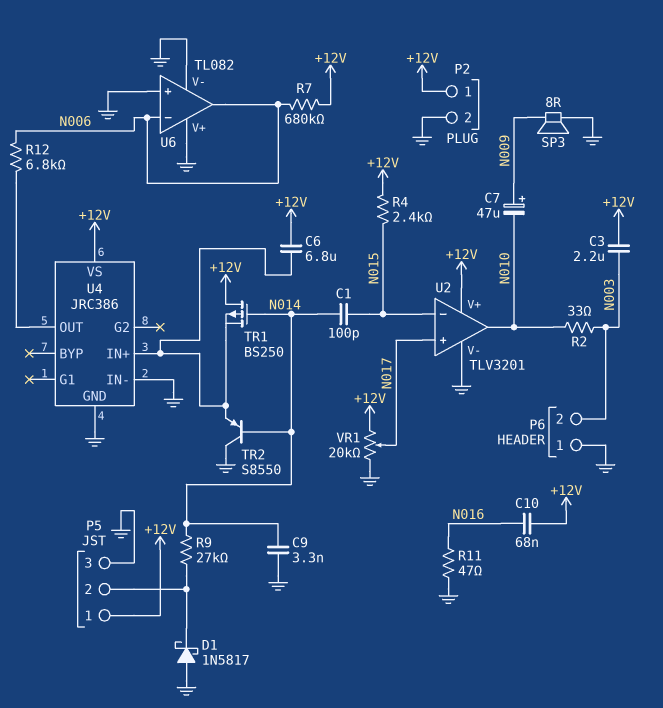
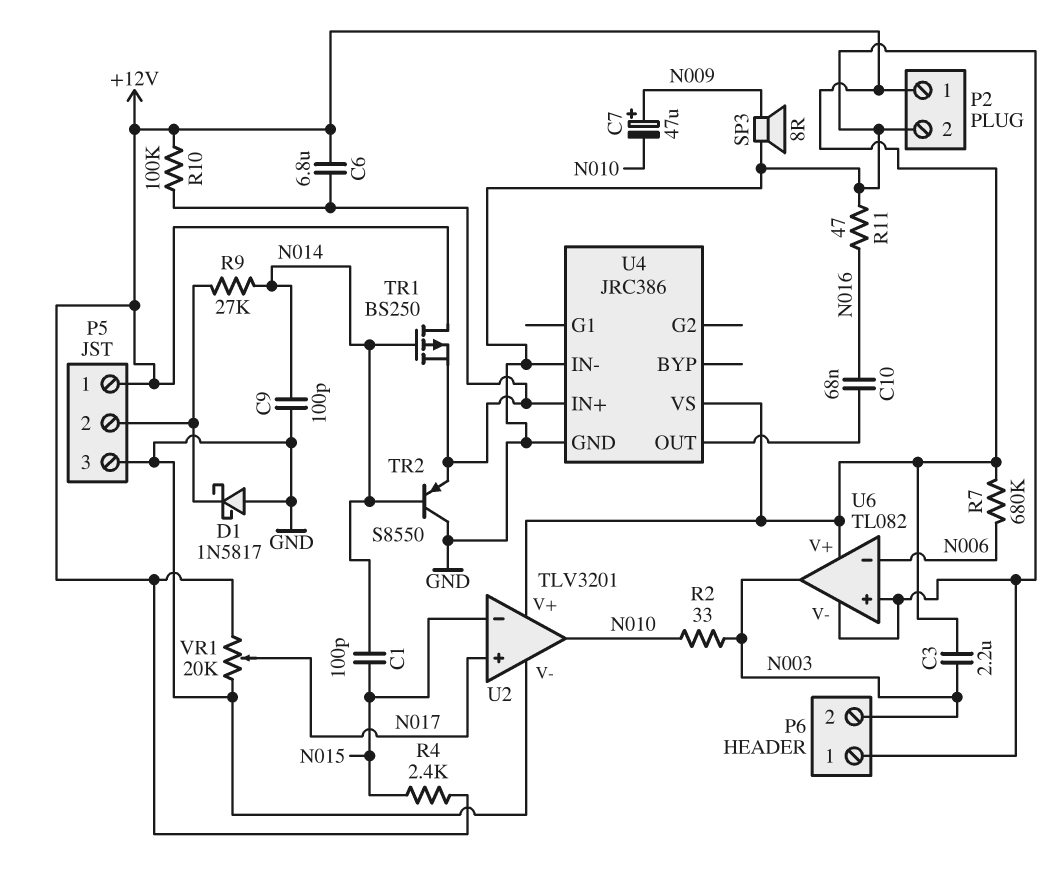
C9: 3.3nF (GND, N014) -> 100pF (GND, N014)
C10: 68nF (+12V, N016) -> 68nF (N016, U4/OUT)
R10: none -> 100k (+12V, U4/IN+)
R12: 6.8k (N006, U4/OUT) -> none
U6 pin V+: GND -> +12V
U6 pin out: N006 -> N003

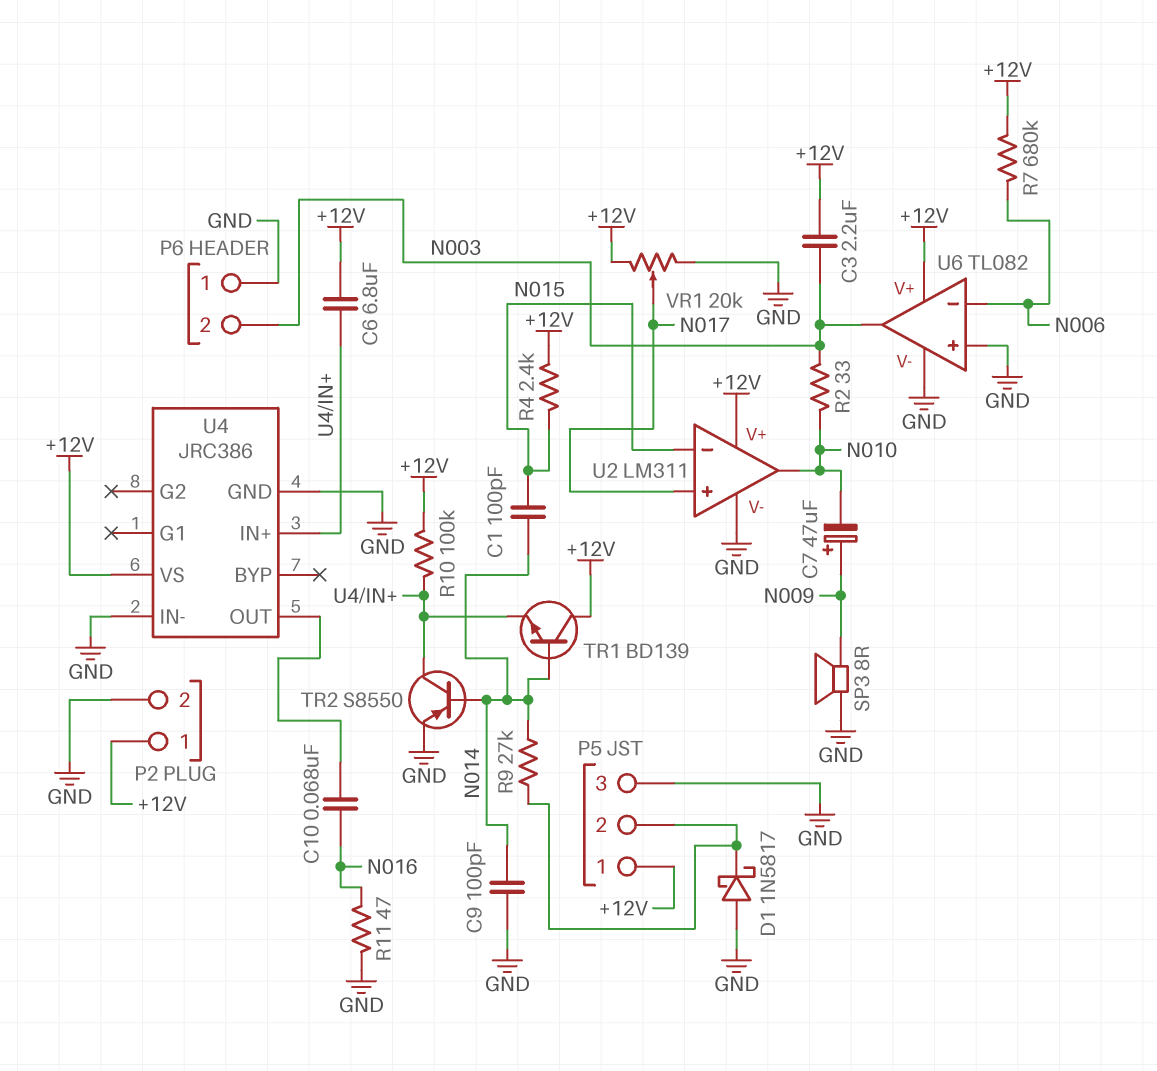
TR1: PMOS BS250 (G N014, D +12V, S U4/IN+) -> NPN BD139 (B N014, C +12V, E U4/IN+)
TR2: PNP S8550 (B N014, C GND, E U4/IN+) -> PNP S8550 (B N014, C U4/IN+, E GND)
U2: TLV3201 -> LM311

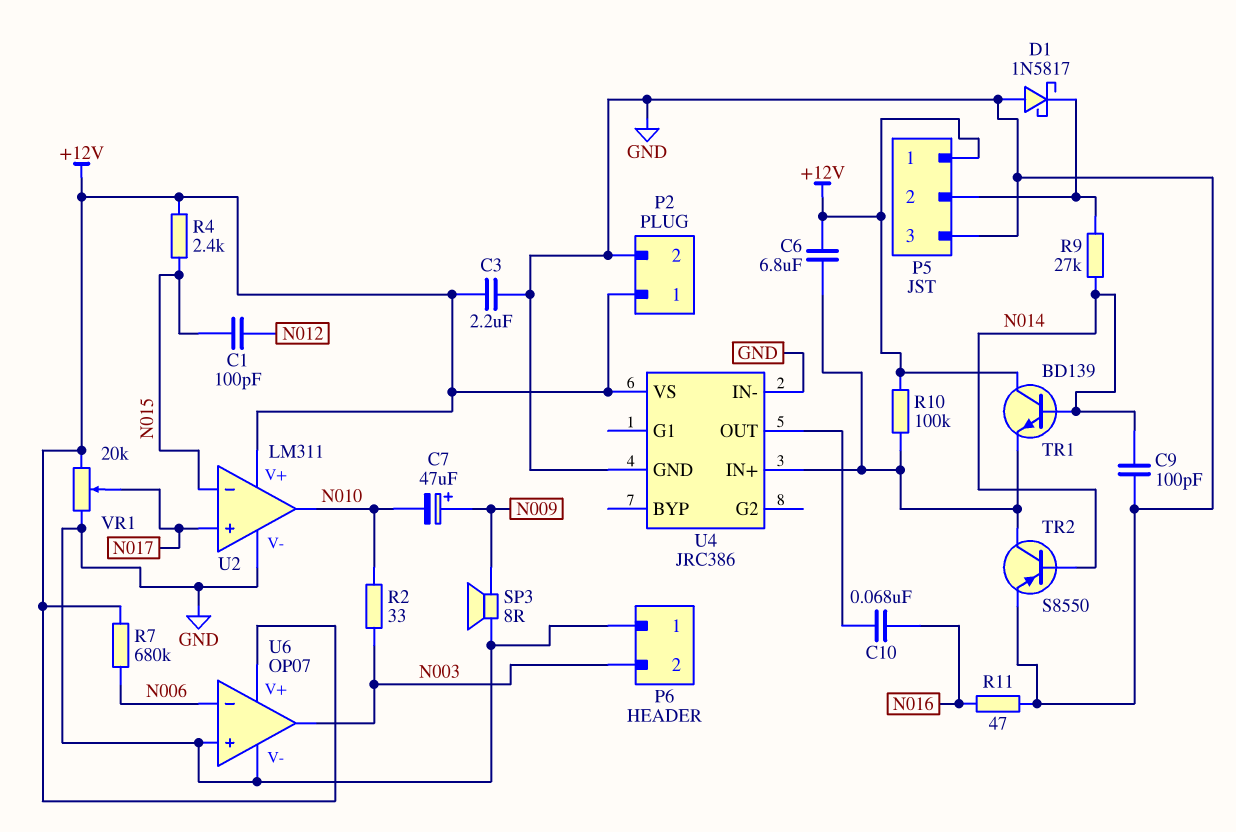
C1: 100pF (N014, N015) -> 100pF (N012, N015)
C3: 2.2uF (+12V, N003) -> 2.2uF (+12V, GND)
U6: TL082 -> OP07

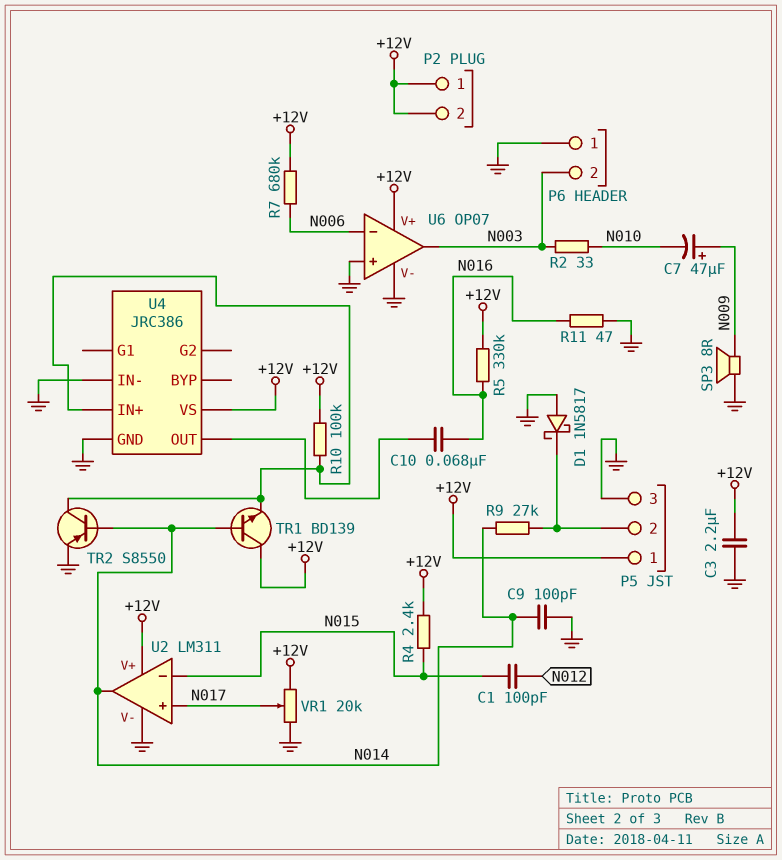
C6: 6.8uF (+12V, U4/IN+) -> none
P2 pin 2: GND -> +12V
R5: none -> 330k (+12V, N016)
U2 pin out: N010 -> N014

